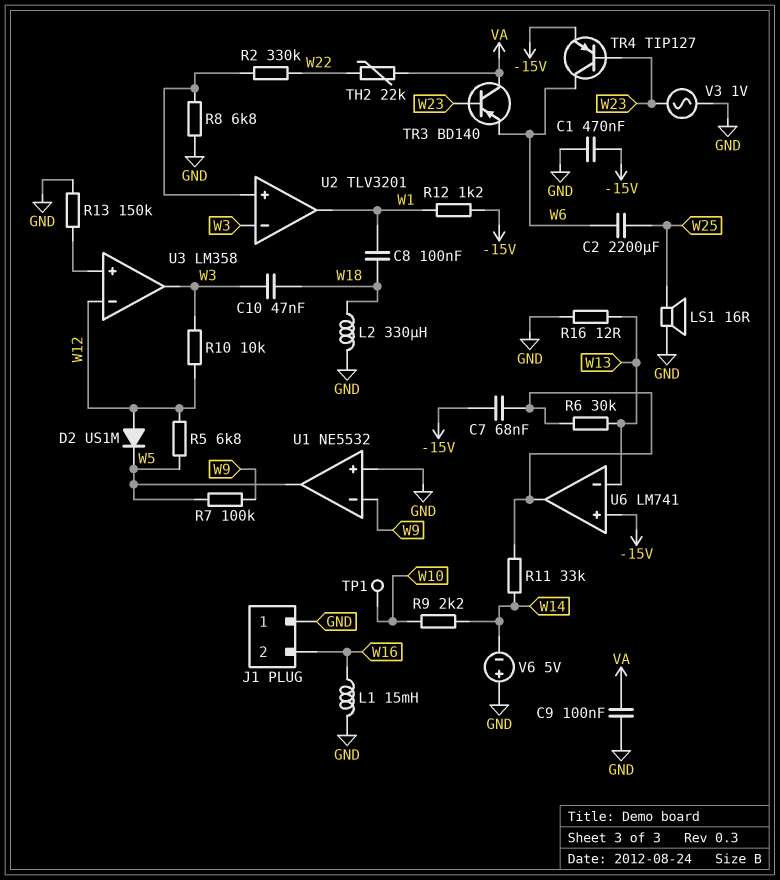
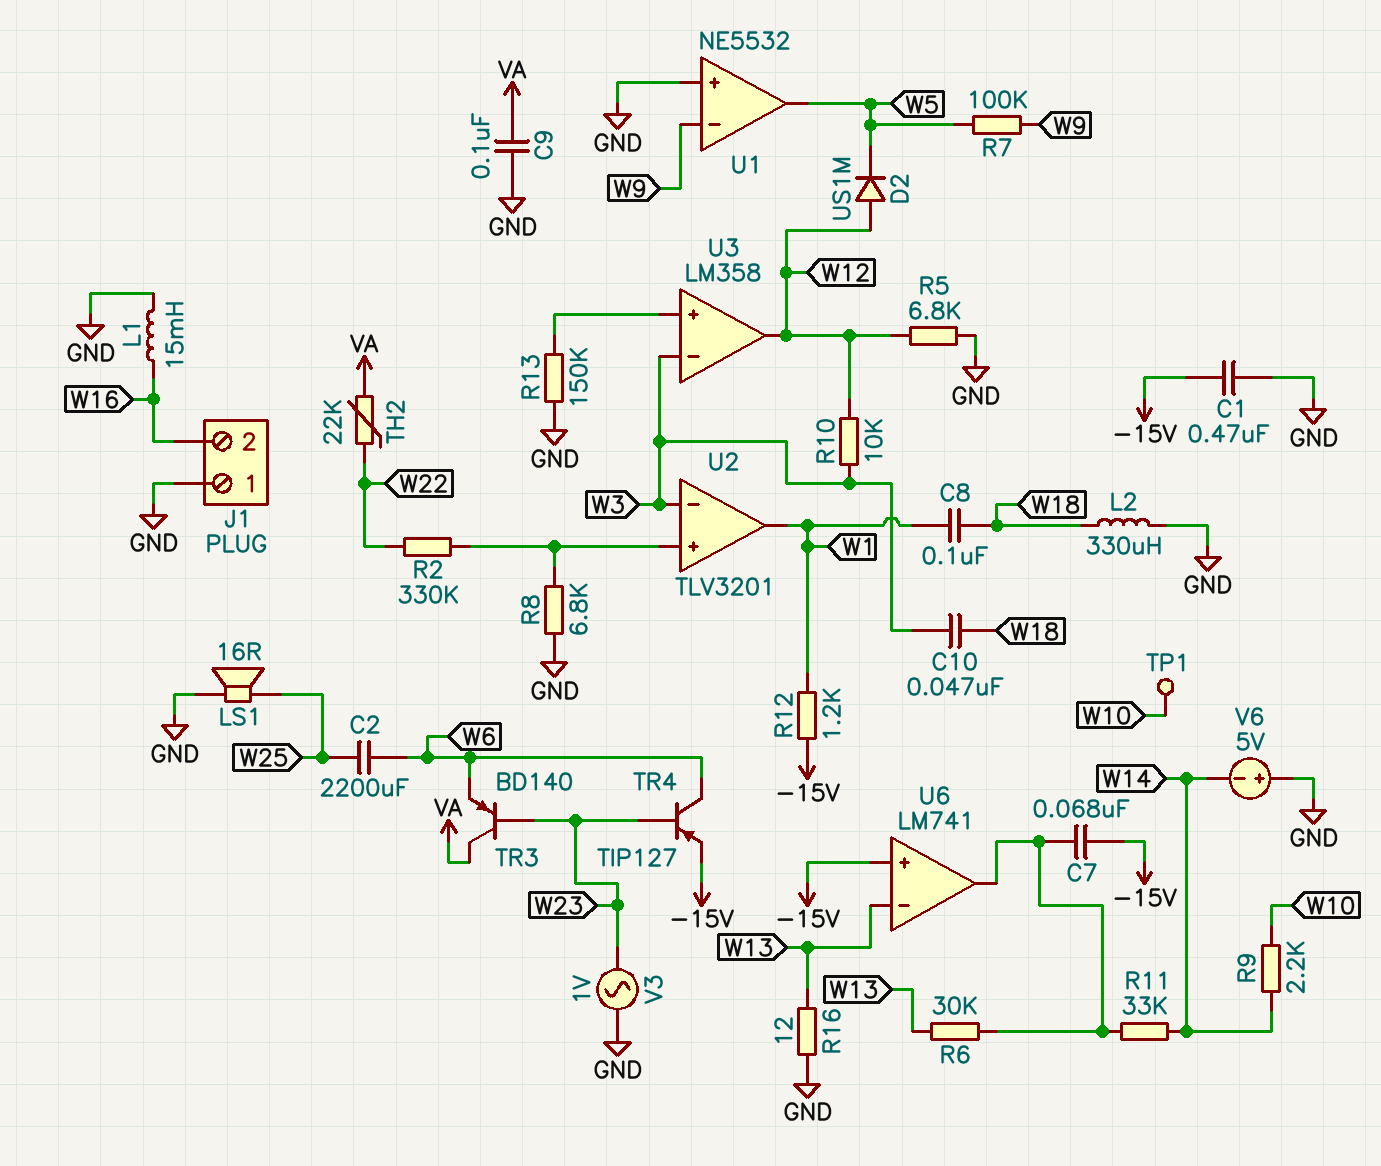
R5: 6.8k (W5, W12) -> 6.8k (GND, W12)
U3 pin in-: W12 -> W3
U3 pin out: W3 -> W12

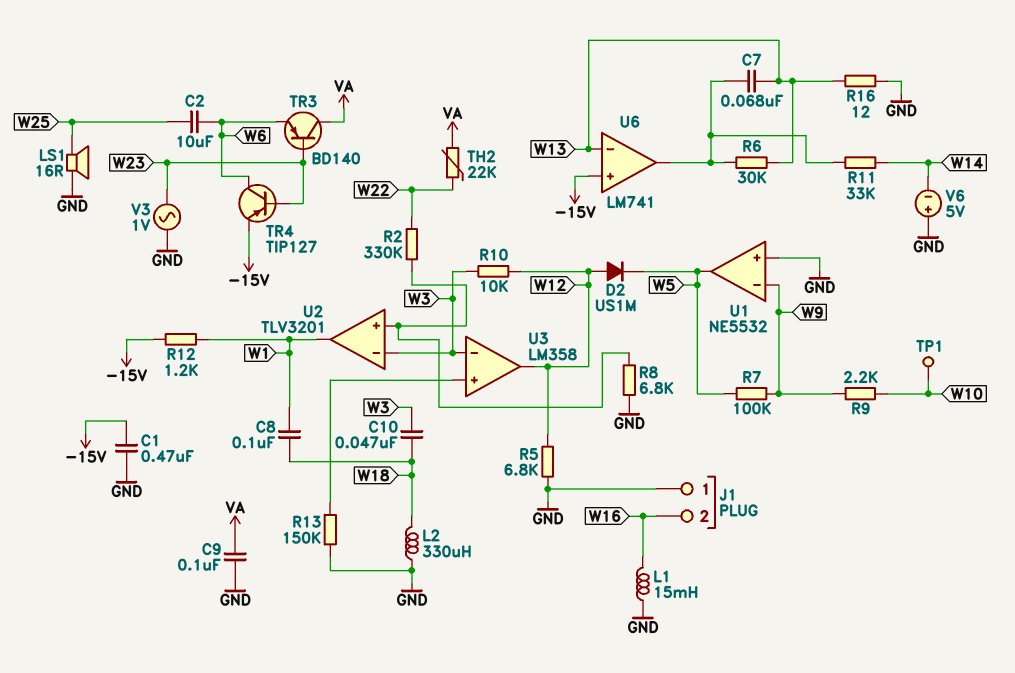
C2: 2200uF (W6, W25) -> 10uF (W6, W25)
C7: 68nF (-15V, U6/out) -> 68nF (U6/out, W13)
R9: 2.2k (W10, W14) -> 2.2k (W9, W10)

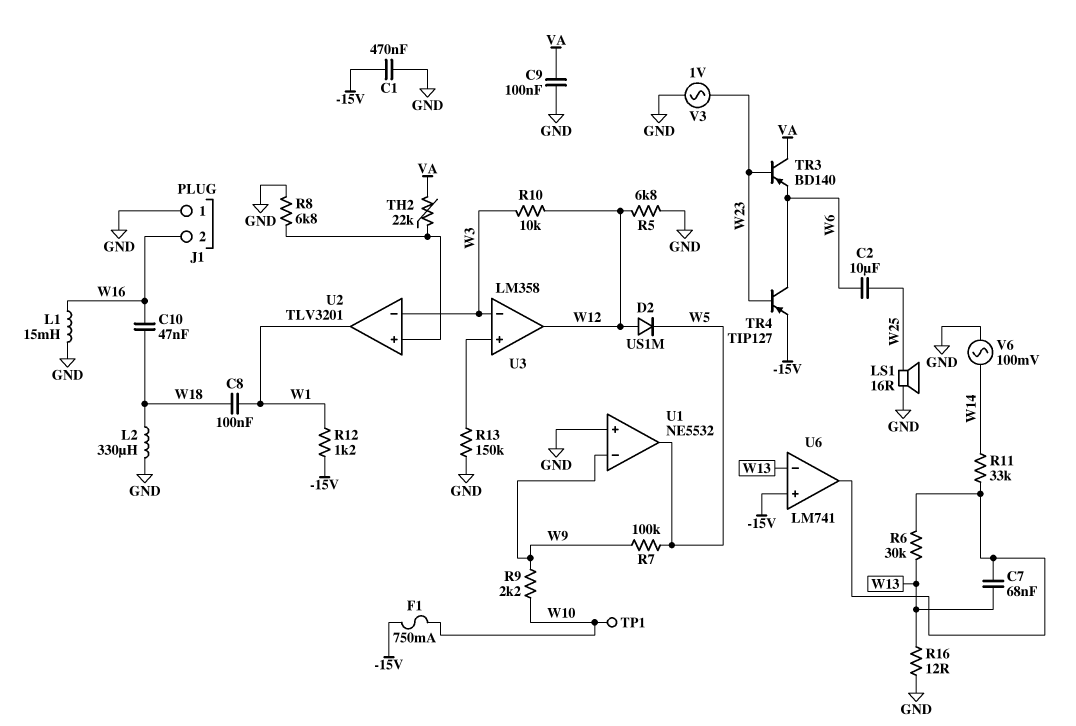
C10: 47nF (W3, W18) -> 47nF (W16, W18)
F1: none -> 750mA (-15V, W10)
R2: 330k (U2/in+, W22) -> none
TH2: 22k (VA, W22) -> 22k (U2/in+, VA)
V6: 5V (plus GND, minus W14) -> AC 100mV (GND, W14)

